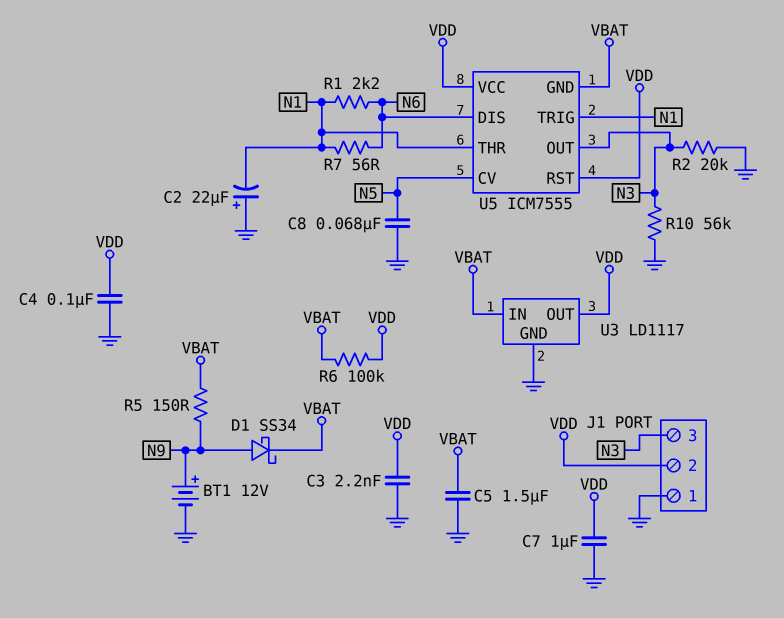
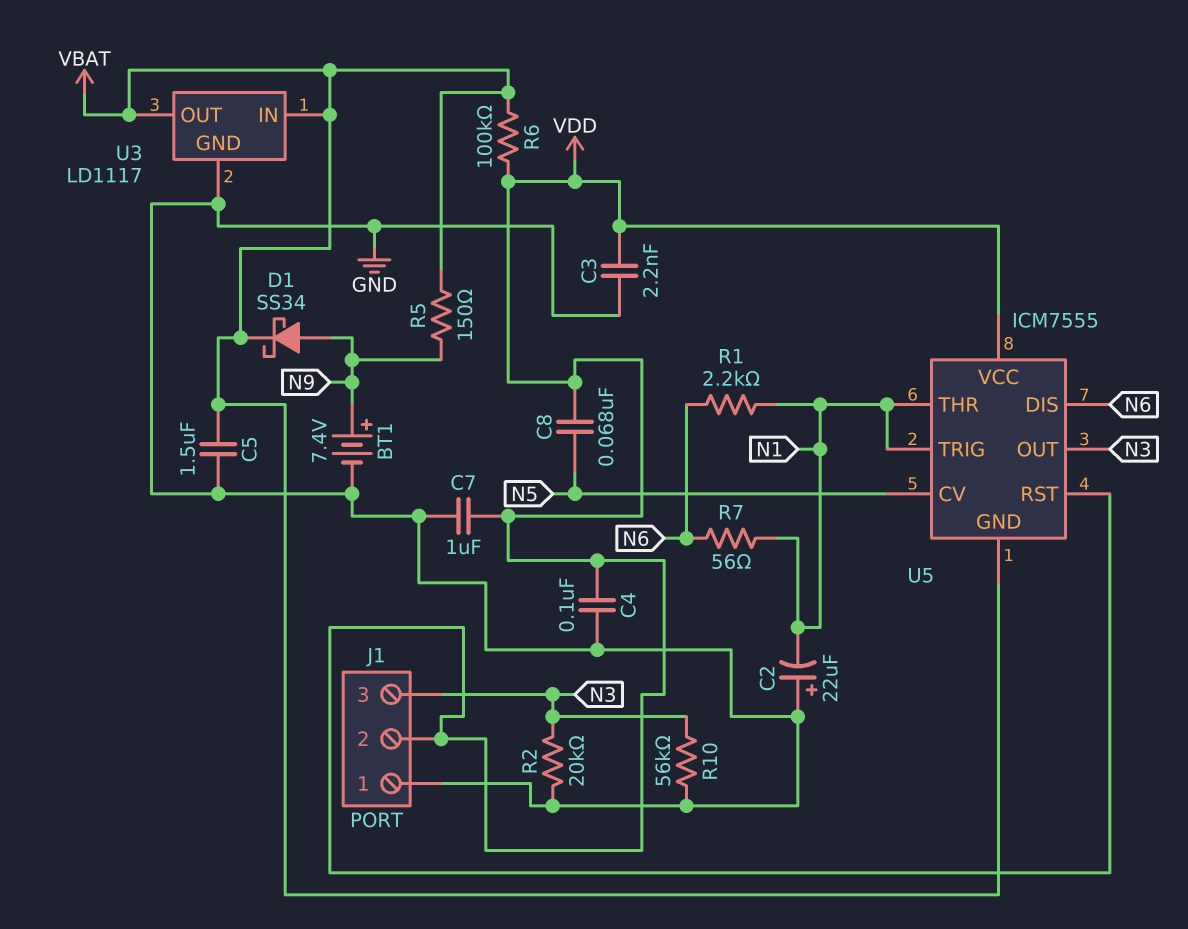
BT1: 12V (plus N9, minus GND) -> 7.4V (plus N9, minus GND)
C8: 68nF (GND, N5) -> 68nF (N5, VDD)
U3 pin OUT: VDD -> VBAT

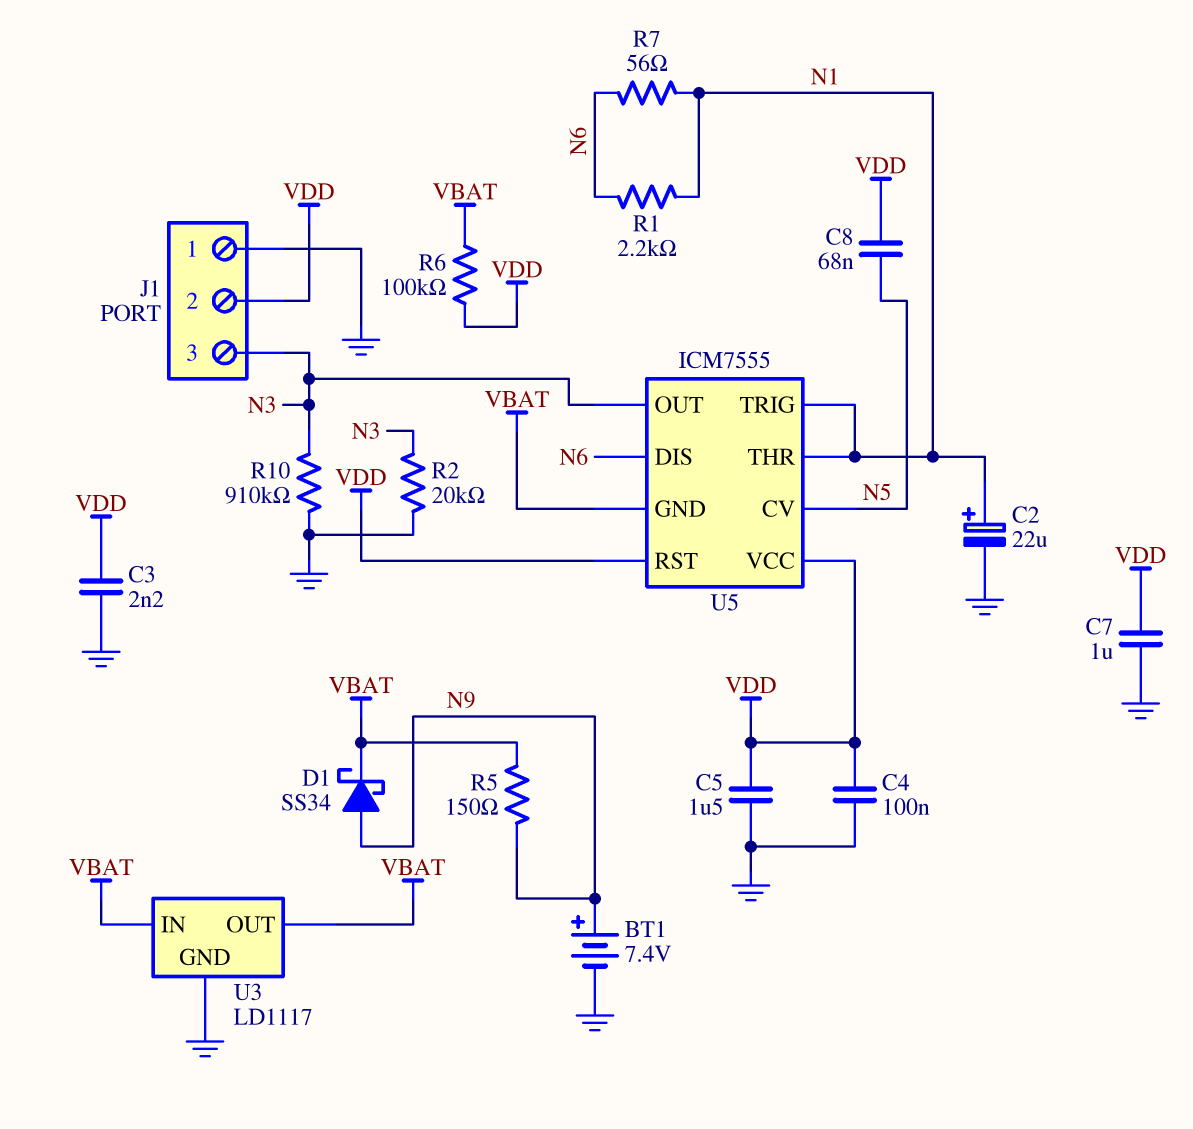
C2: 22uF (plus GND, minus N1) -> 22uF (plus N1, minus GND)
C5: 1.5uF (GND, VBAT) -> 1.5uF (GND, VDD)
R10: 56k (GND, N3) -> 910k (GND, N3)

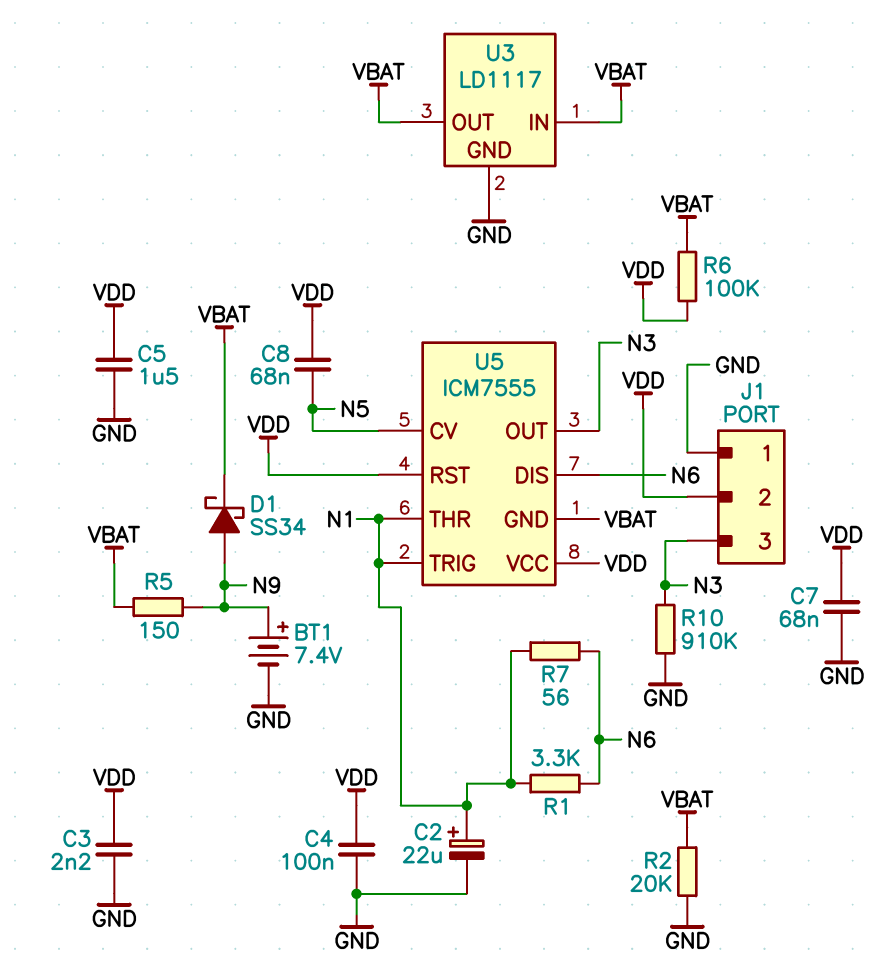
C7: 1uF (GND, VDD) -> 68nF (GND, VDD)
R1: 2.2k (N1, N6) -> 3.3k (N1, N6)
R2: 20k (GND, N3) -> 20k (GND, VBAT)

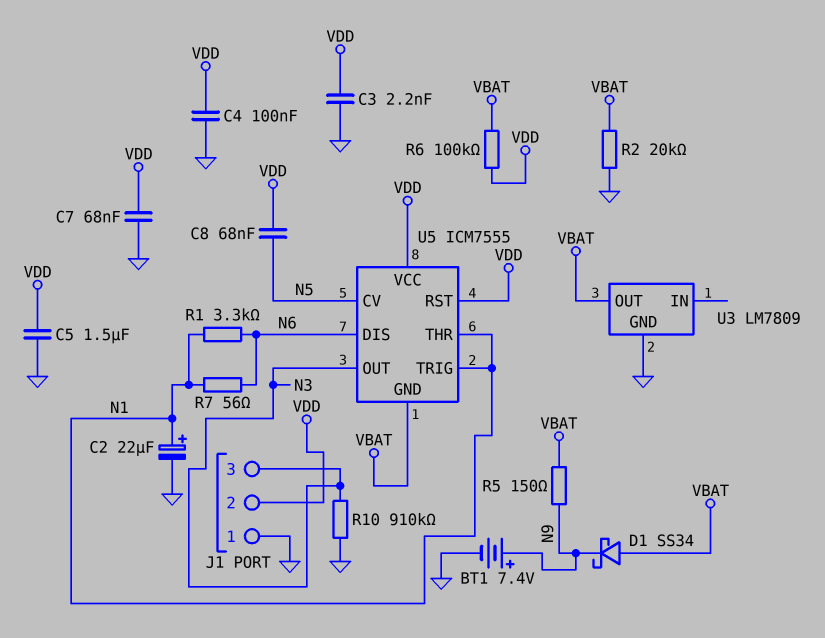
D1: schottky SS34 (A N9, K VBAT) -> schottky SS34 (A VBAT, K N9)
U3: LD1117 -> LM7809
U3 pin IN: VBAT -> none

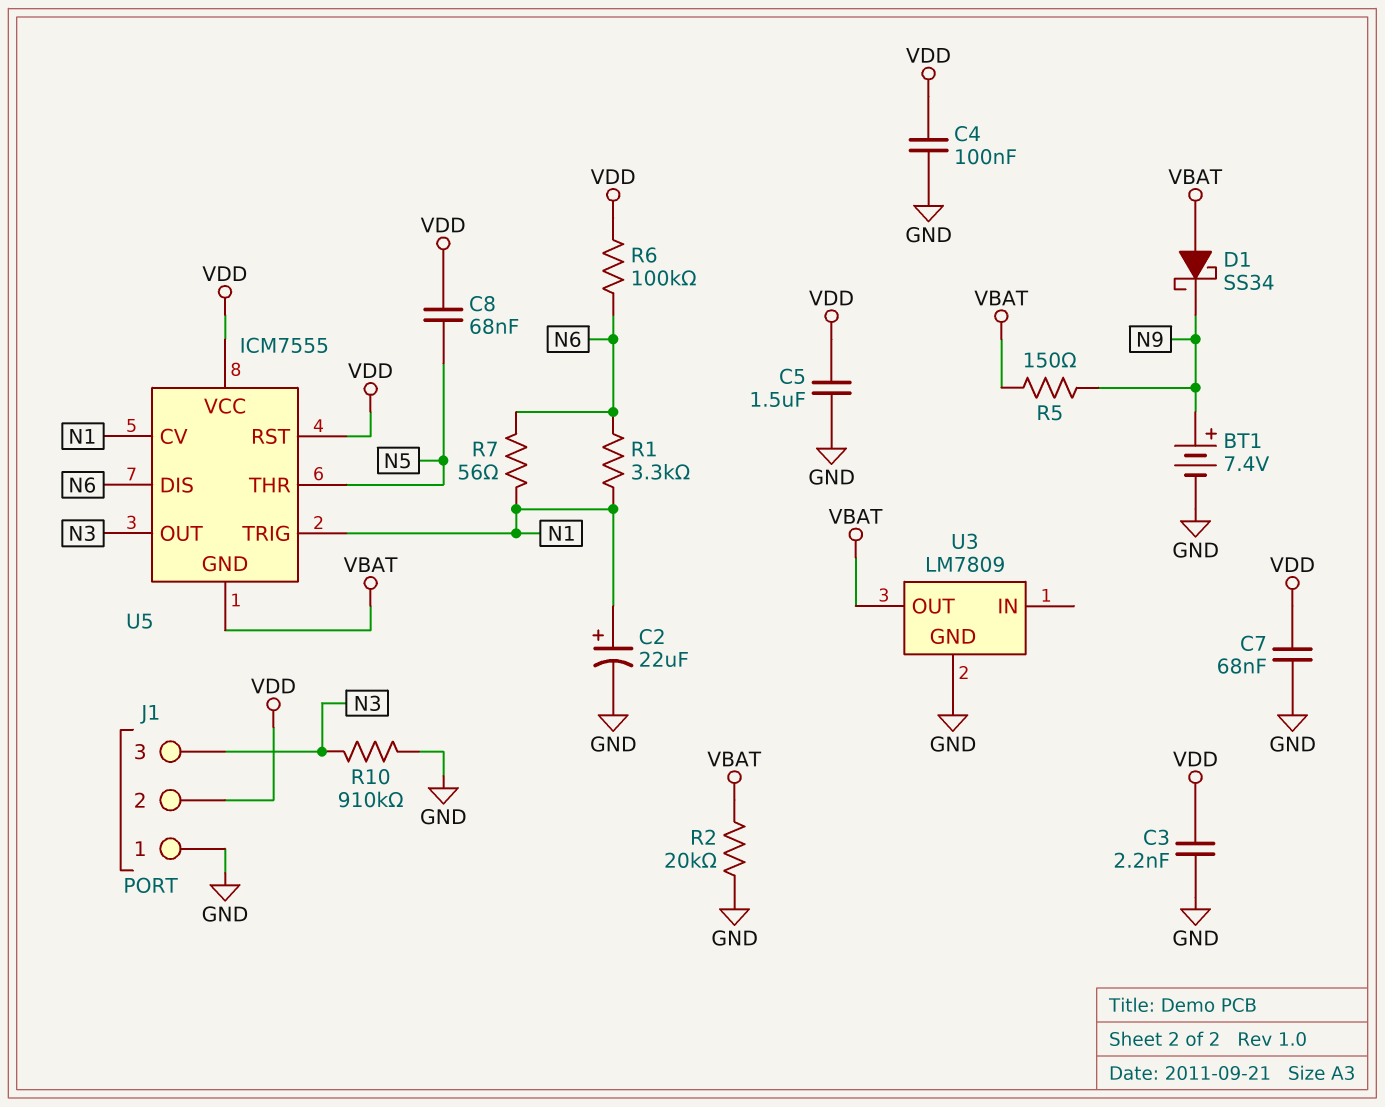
R6: 100k (VBAT, VDD) -> 100k (N6, VDD)
U5 pin CV: N5 -> N1
U5 pin THR: N1 -> N5

